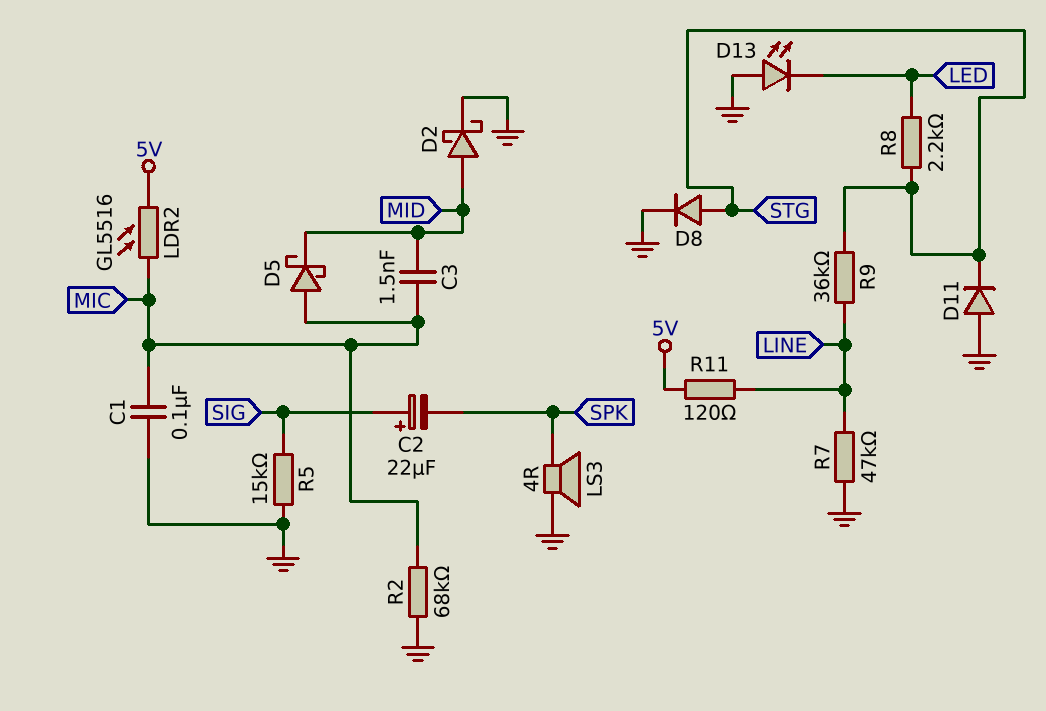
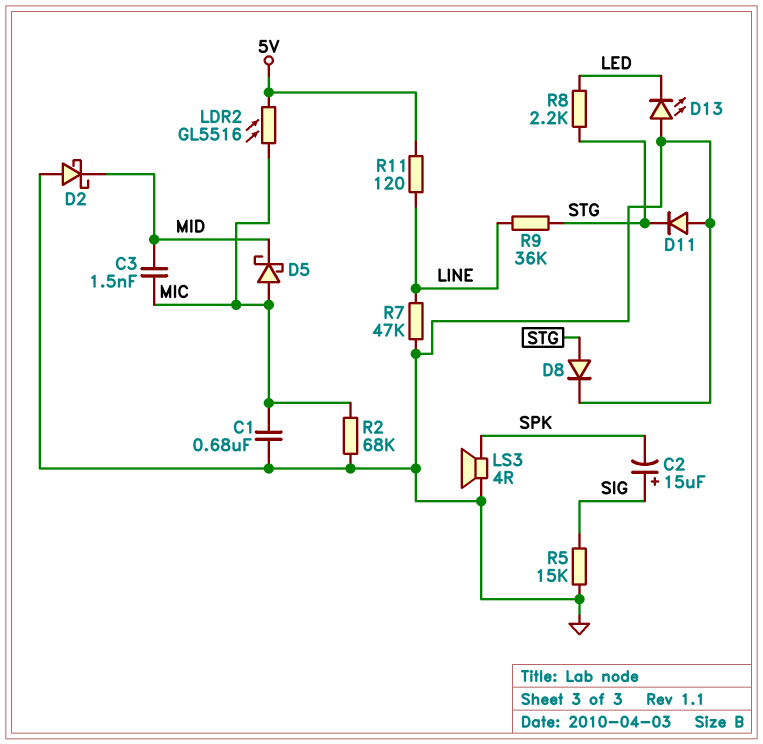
C1: 100nF (GND, MIC) -> 680nF (GND, MIC)
C2: 22uF (plus SIG, minus SPK) -> 15uF (plus SIG, minus SPK)
D2: schottky (A MID, K GND) -> schottky (A GND, K MID)

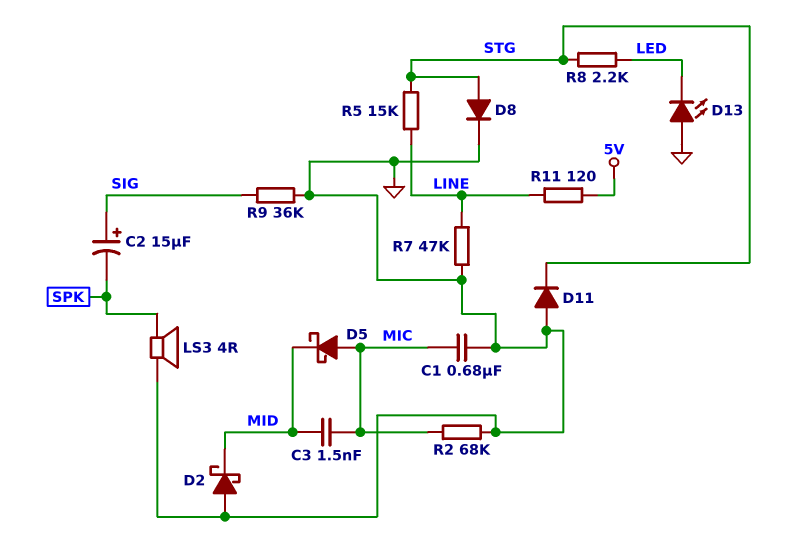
LDR2: GL5516 (5V, MIC) -> none
R5: 15k (GND, SIG) -> 15k (LINE, STG)
R9: 36k (LINE, STG) -> 36k (GND, SIG)

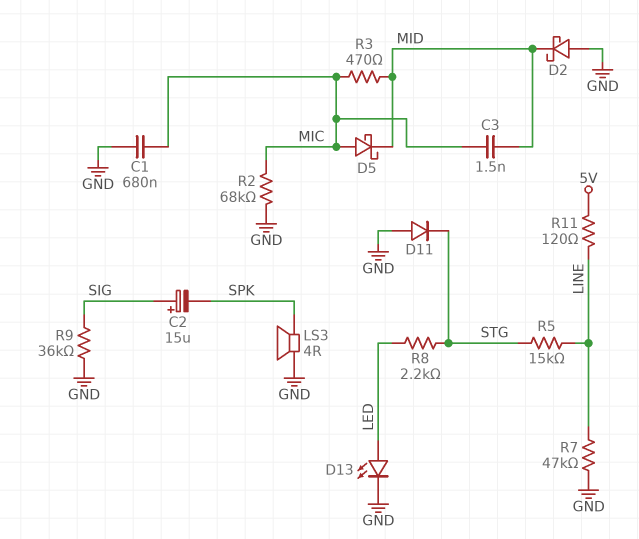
D8: diode (A STG, K GND) -> none
D13: LED (A GND, K LED) -> LED (A LED, K GND)
R3: none -> 470 (MIC, MID)

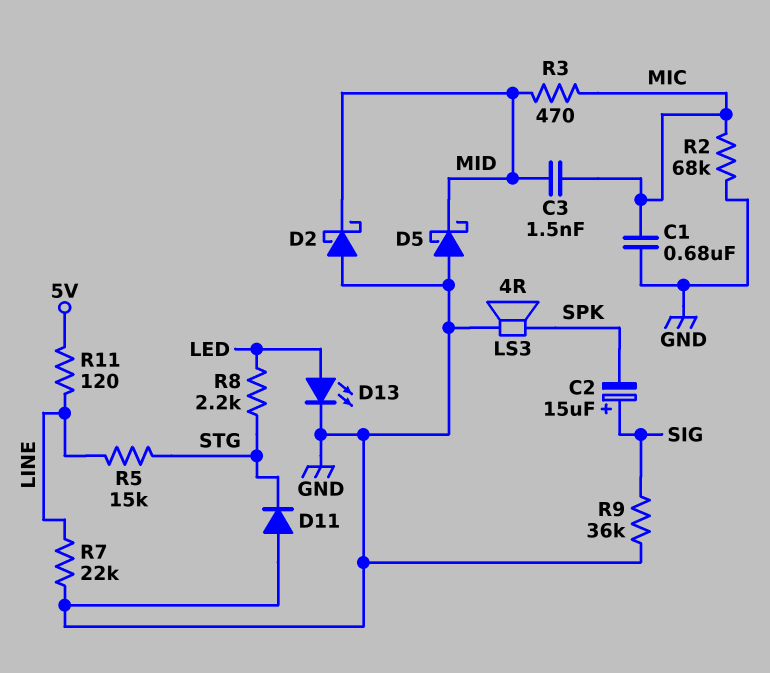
D5: schottky (A MIC, K MID) -> schottky (A GND, K MID)
R7: 47k (GND, LINE) -> 22k (GND, LINE)

